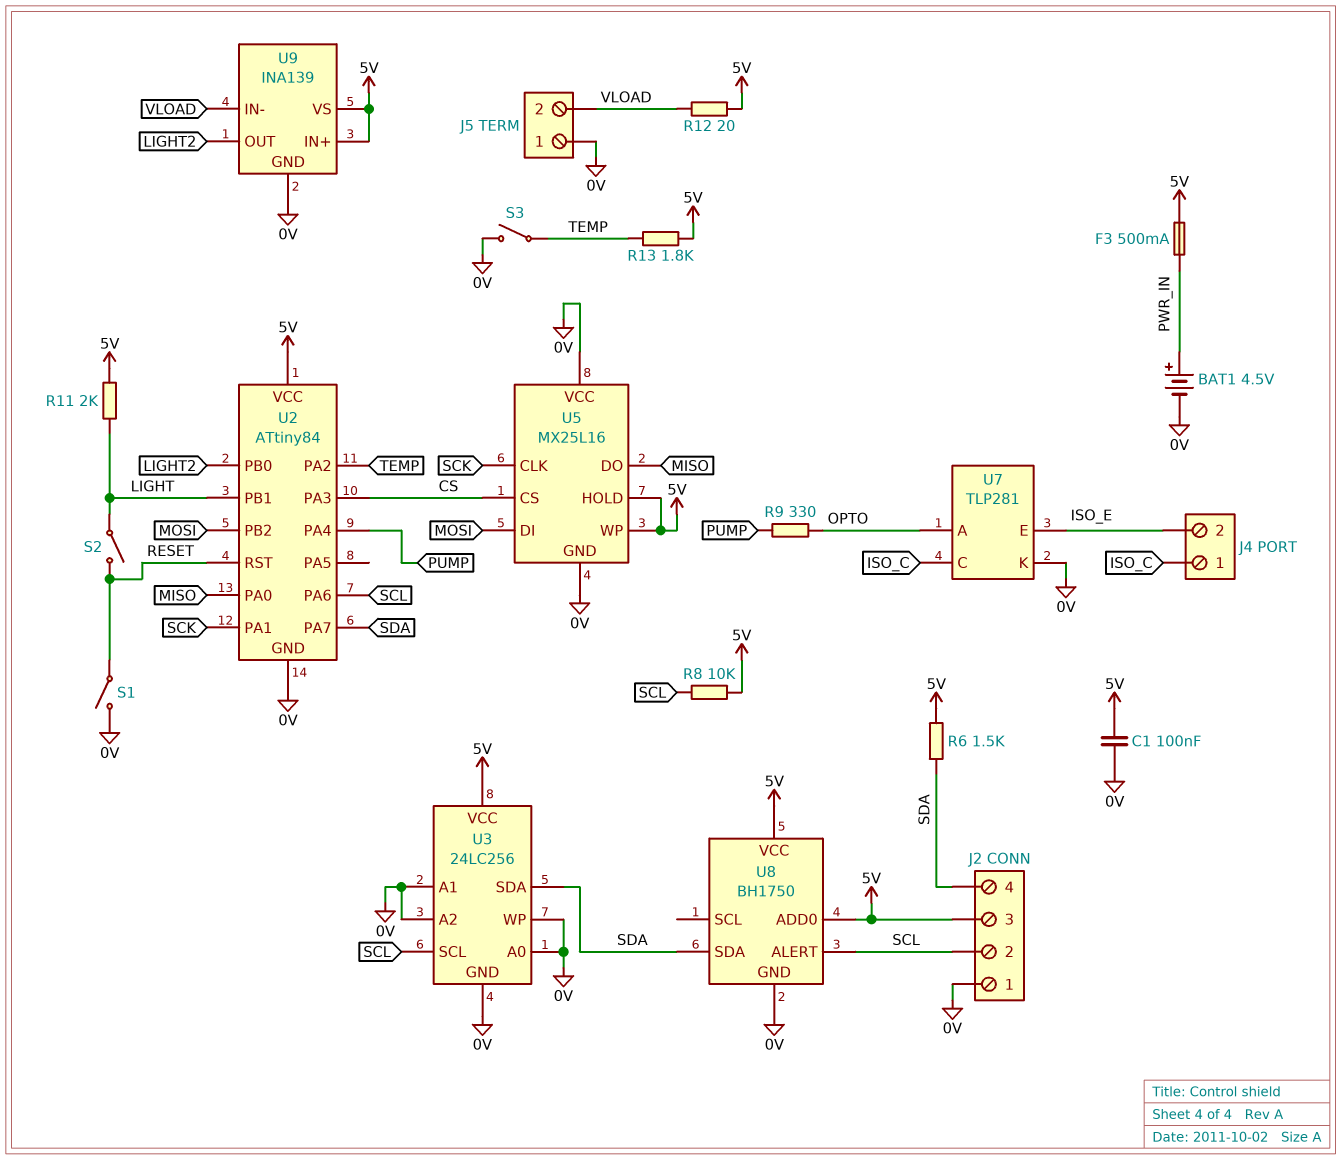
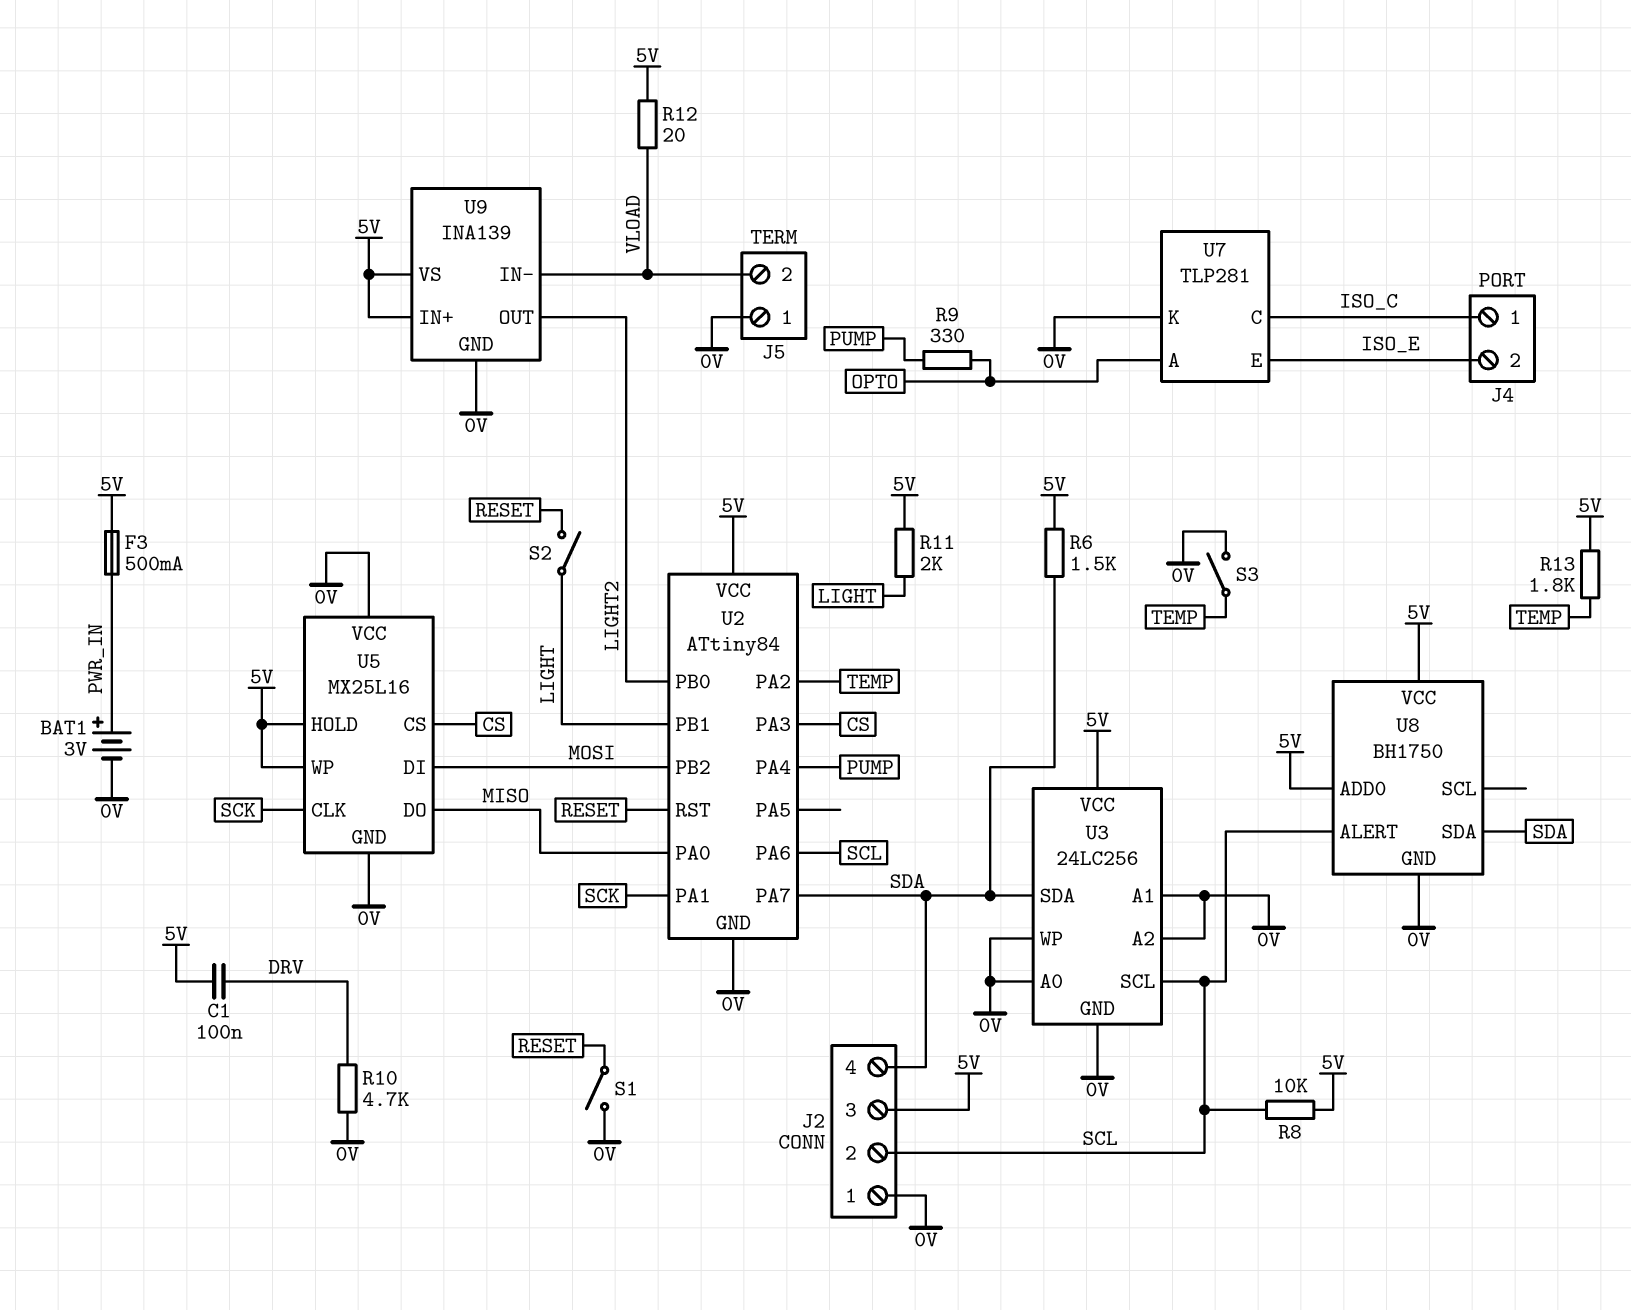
BAT1: 4.5V (plus PWR_IN, minus 0V) -> 3V (plus PWR_IN, minus 0V)
C1: 100nF (0V, 5V) -> 100nF (5V, DRV)
R10: none -> 4.7k (0V, DRV)

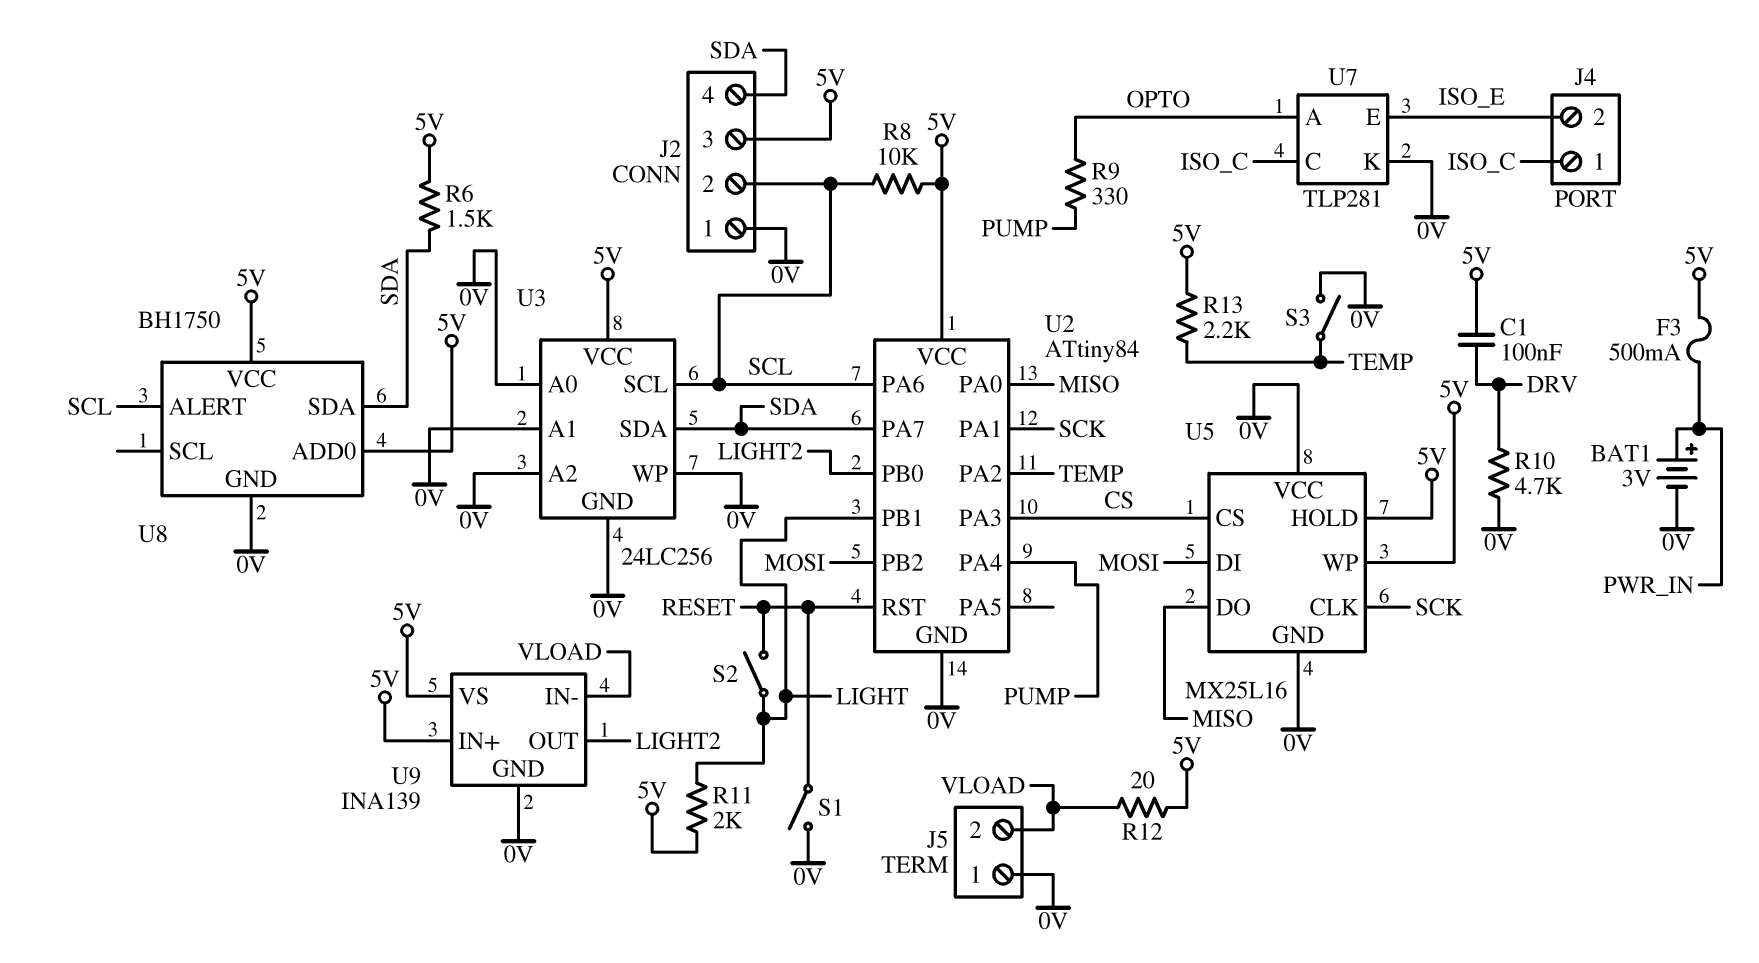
R13: 1.8k (5V, TEMP) -> 2.2k (5V, TEMP)

